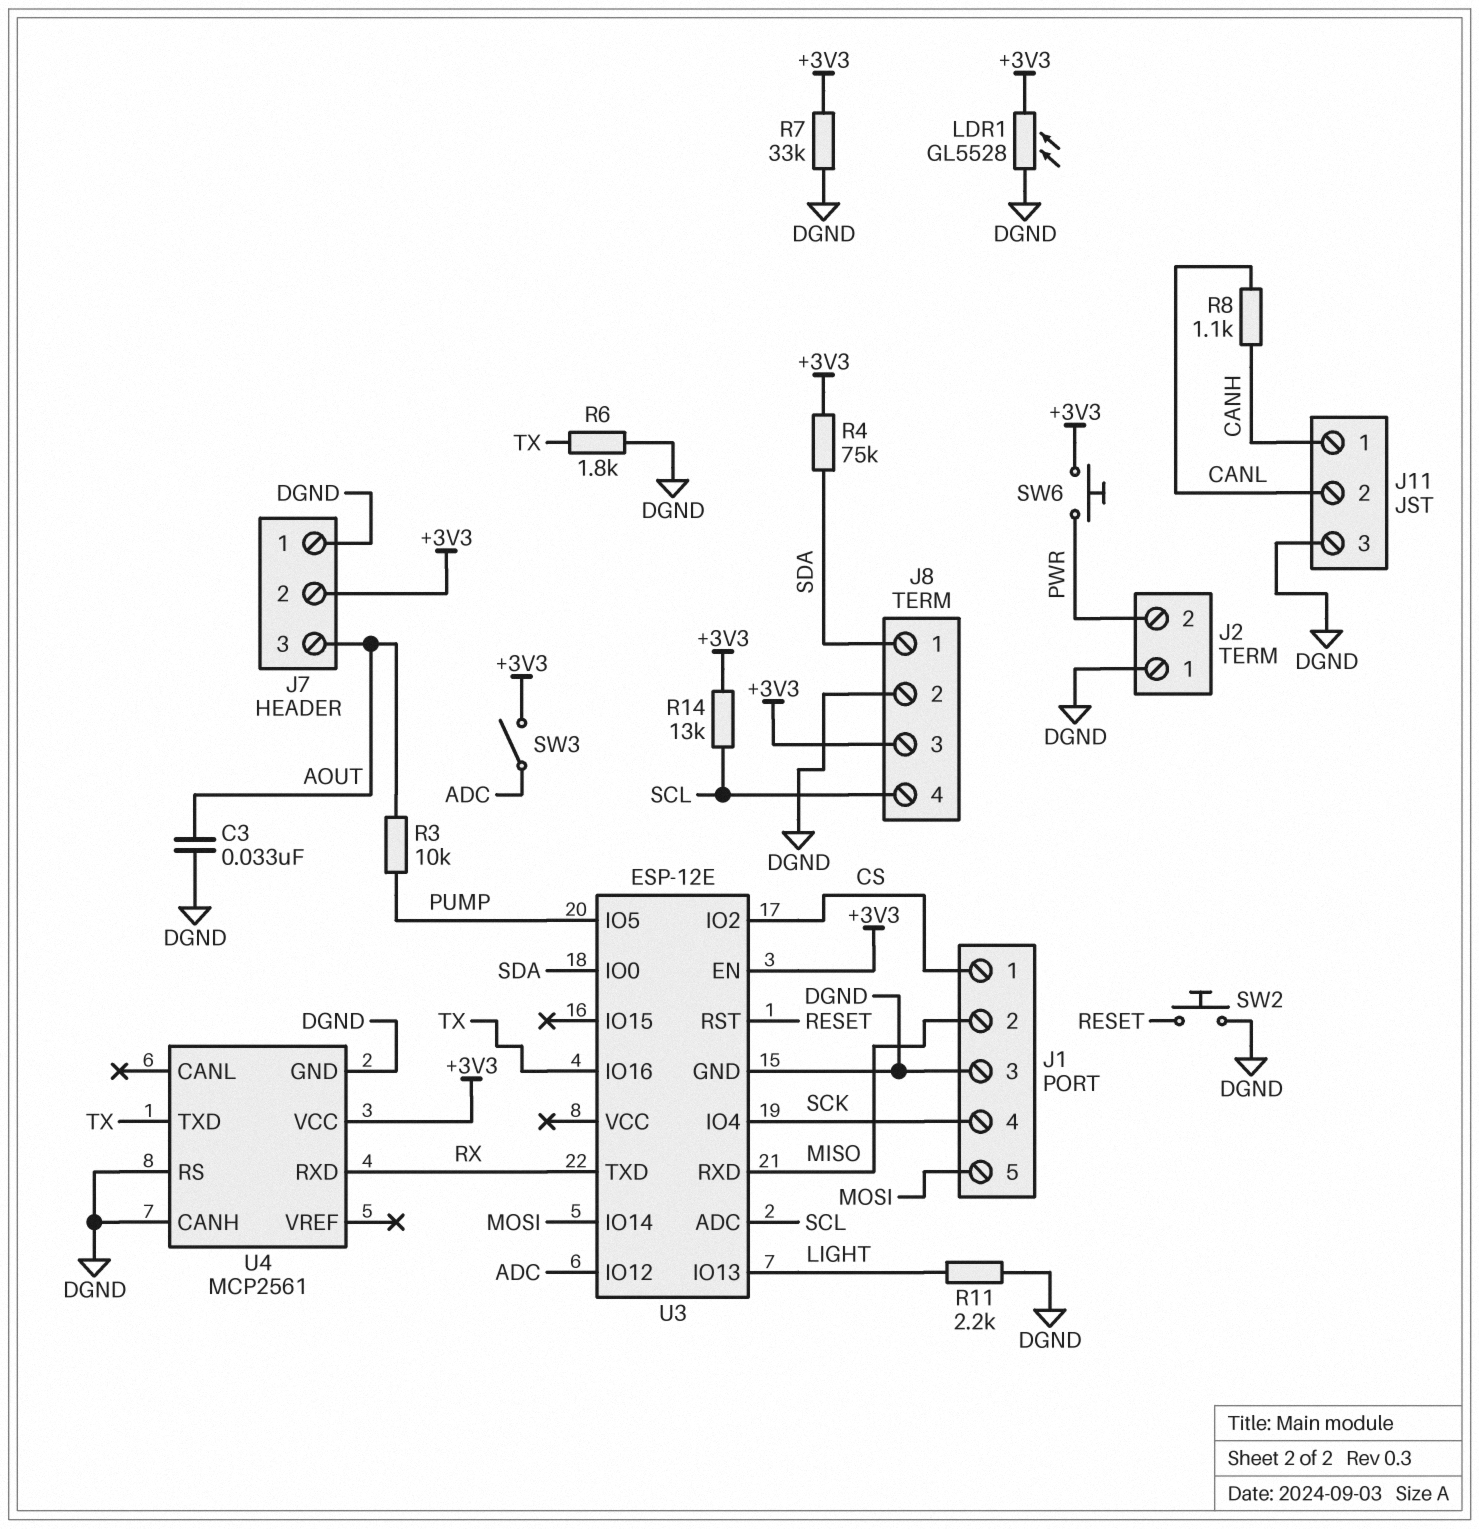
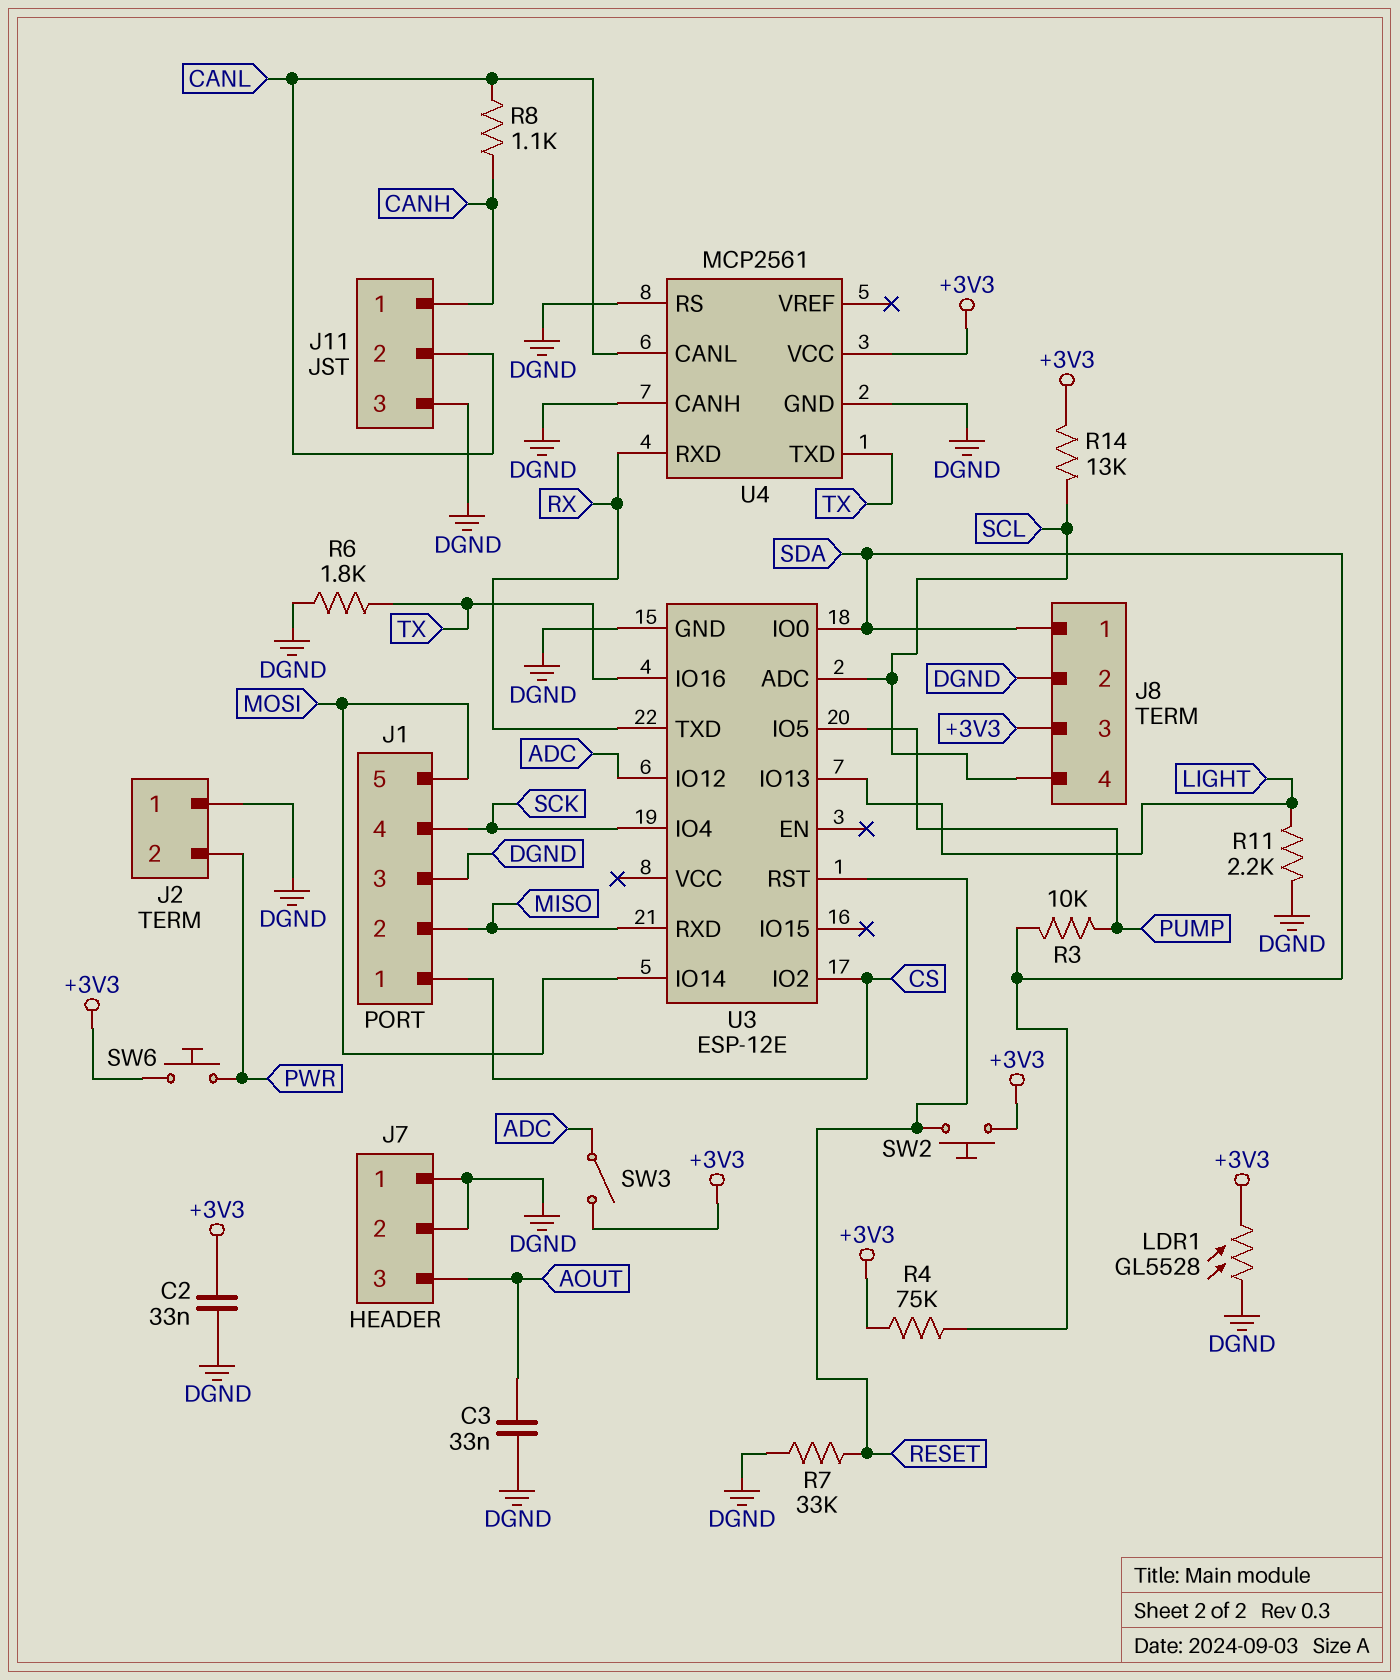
C2: none -> 33nF (+3V3, DGND)
J7 pin 2: +3V3 -> DGND
R3: 10k (AOUT, PUMP) -> 10k (PUMP, SDA)
R7: 33k (+3V3, DGND) -> 33k (DGND, RESET)
SW2: button (DGND, RESET) -> button (+3V3, RESET)
U3 pin EN: +3V3 -> none
U4 pin CANL: none -> CANL

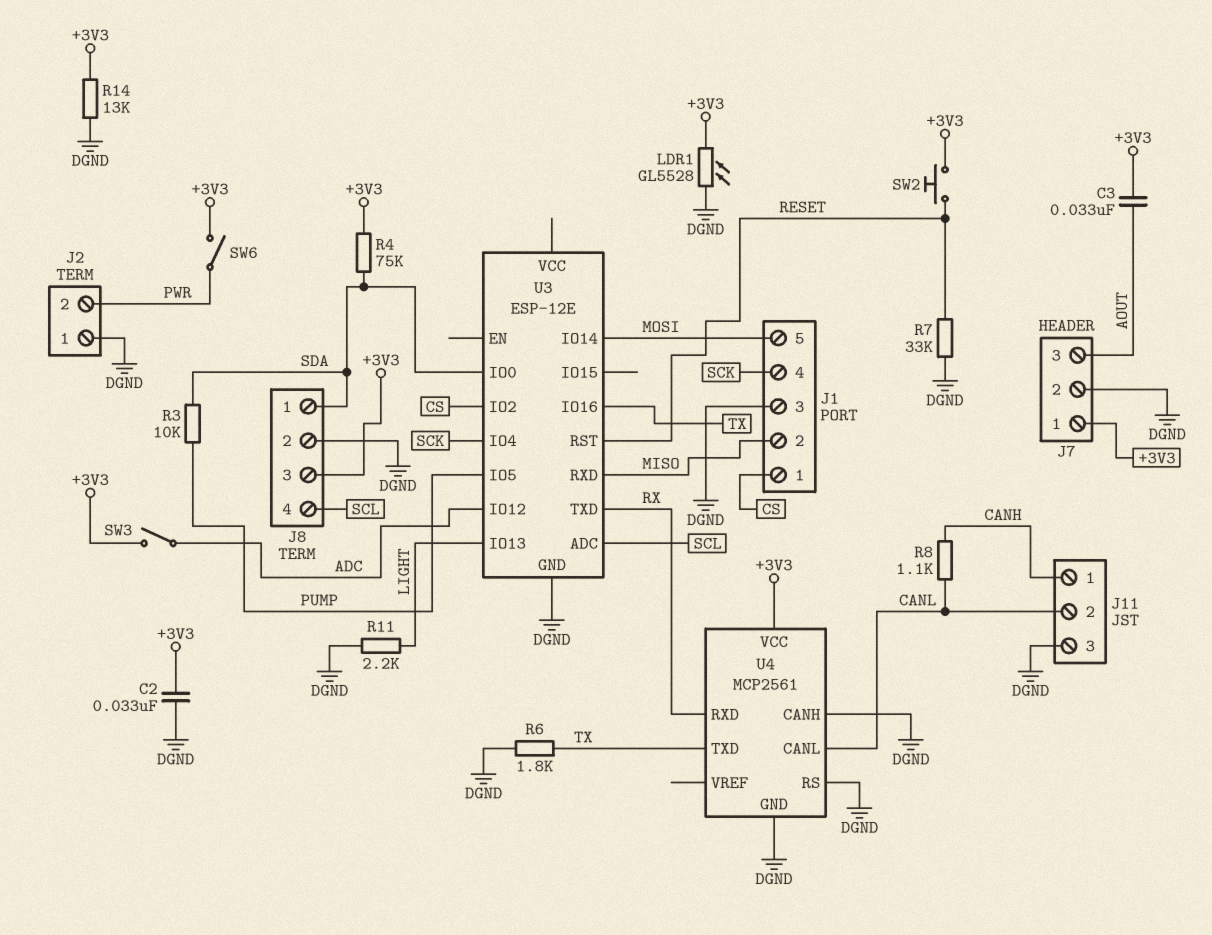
C3: 33nF (AOUT, DGND) -> 33nF (+3V3, AOUT)
J7 pin 1: DGND -> +3V3
R14: 13k (+3V3, SCL) -> 13k (+3V3, DGND)
SW6: button (+3V3, PWR) -> switch (+3V3, PWR)

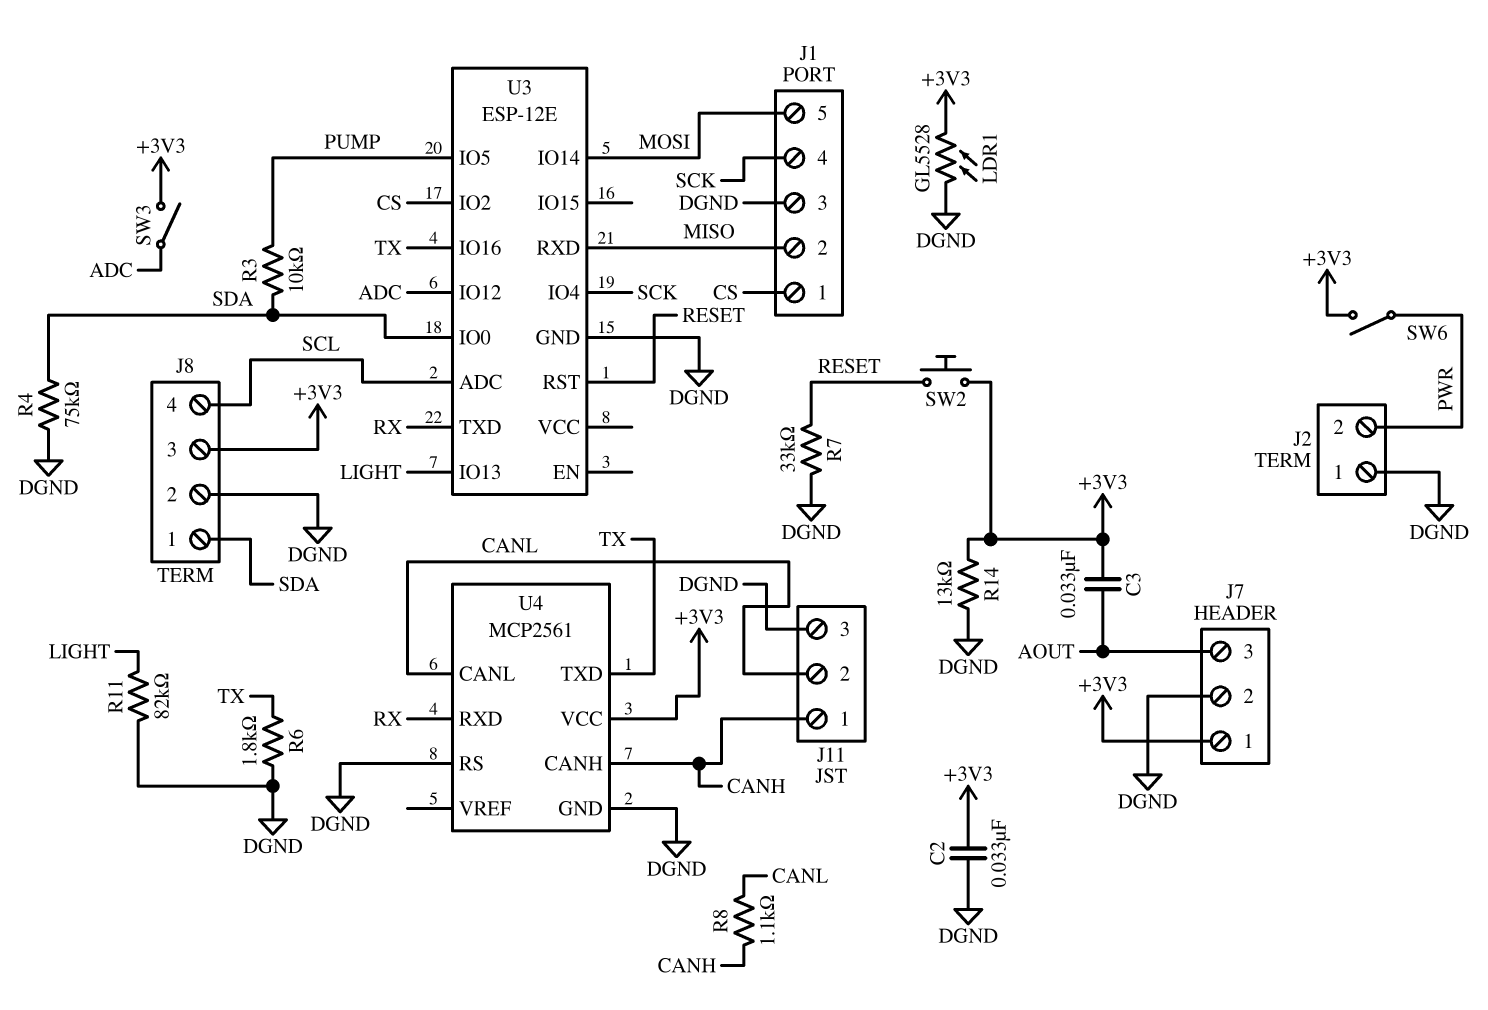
R4: 75k (+3V3, SDA) -> 75k (DGND, SDA)
R11: 2.2k (DGND, LIGHT) -> 82k (DGND, LIGHT)
U4 pin CANH: DGND -> CANH

